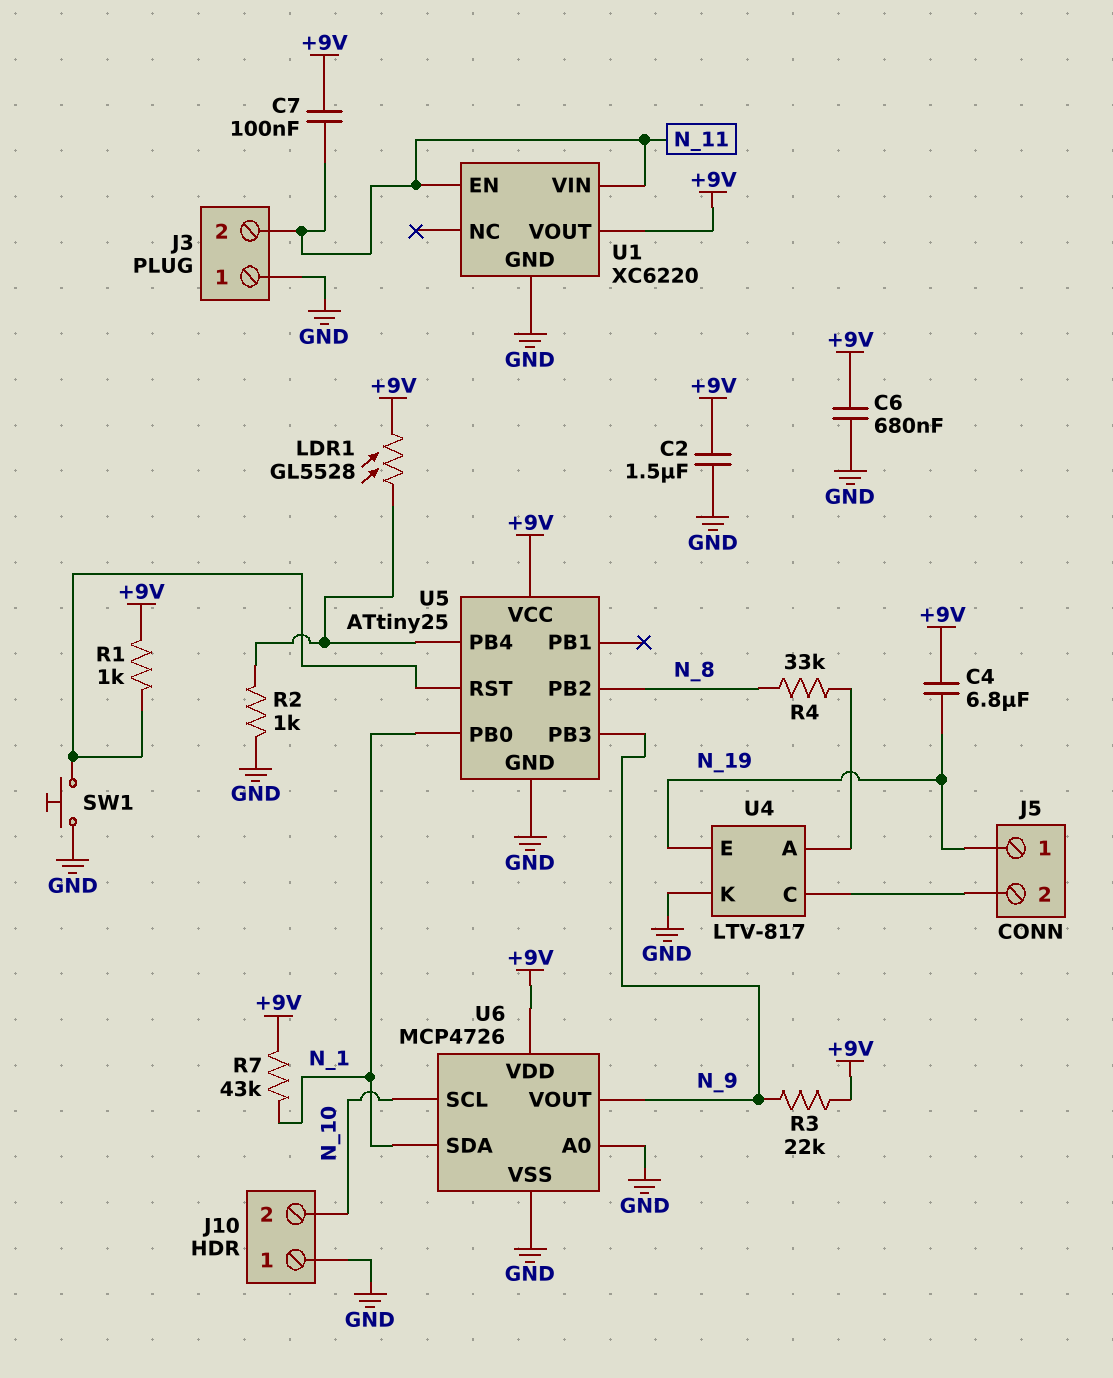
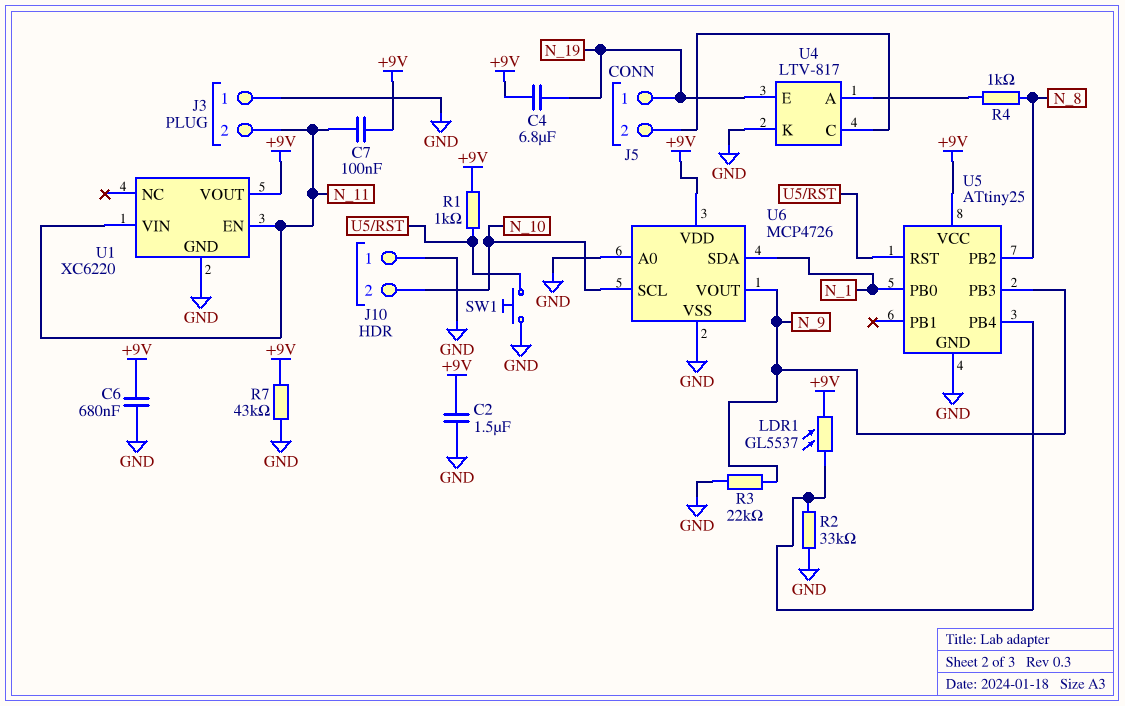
LDR1: GL5528 (+9V, U5/PB4) -> GL5537 (+9V, U5/PB4)
R2: 1k (GND, U5/PB4) -> 33k (GND, U5/PB4)
R3: 22k (+9V, N_9) -> 22k (GND, N_9)
R4: 33k (N_8, U4/A) -> 1k (N_8, U4/A)
R7: 43k (+9V, N_1) -> 43k (+9V, GND)

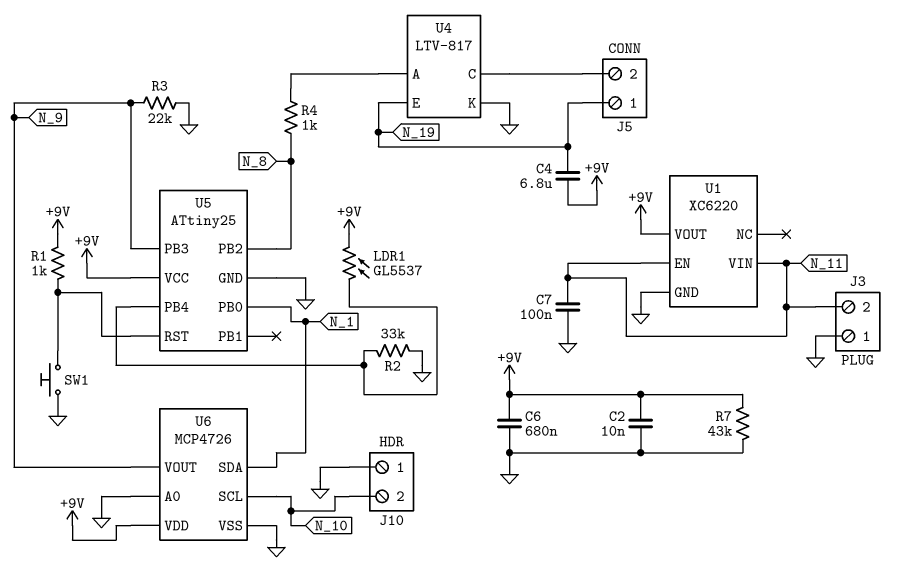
C2: 1.5uF (+9V, GND) -> 10nF (+9V, GND)
C7: 100nF (+9V, N_11) -> 100nF (GND, N_11)

